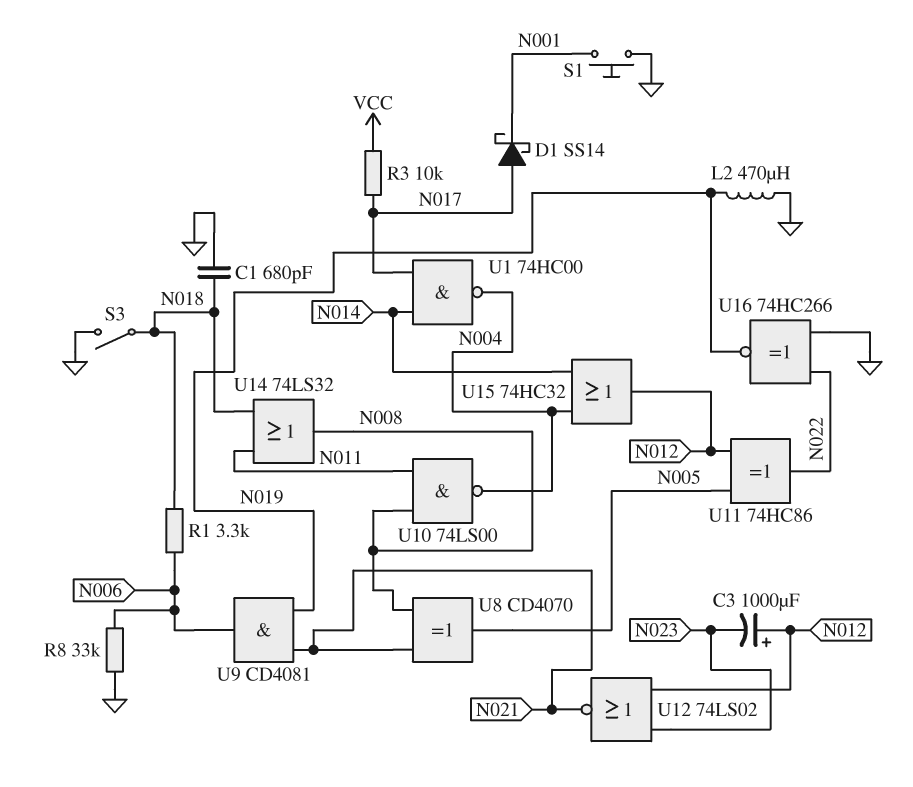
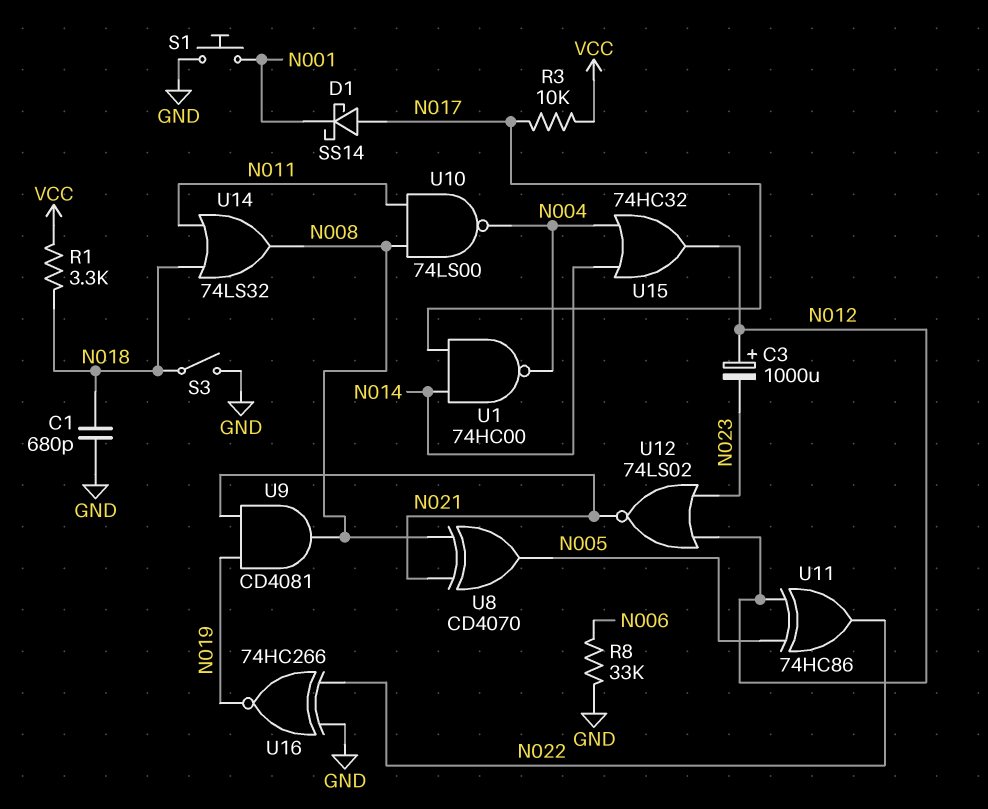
L2: 470uH (GND, N019) -> none
R1: 3.3k (N006, N018) -> 3.3k (N018, VCC)
U9: AND CD4081 (in N019, in N021, out N006) -> AND CD4081 (in N019, in N021, out N008)

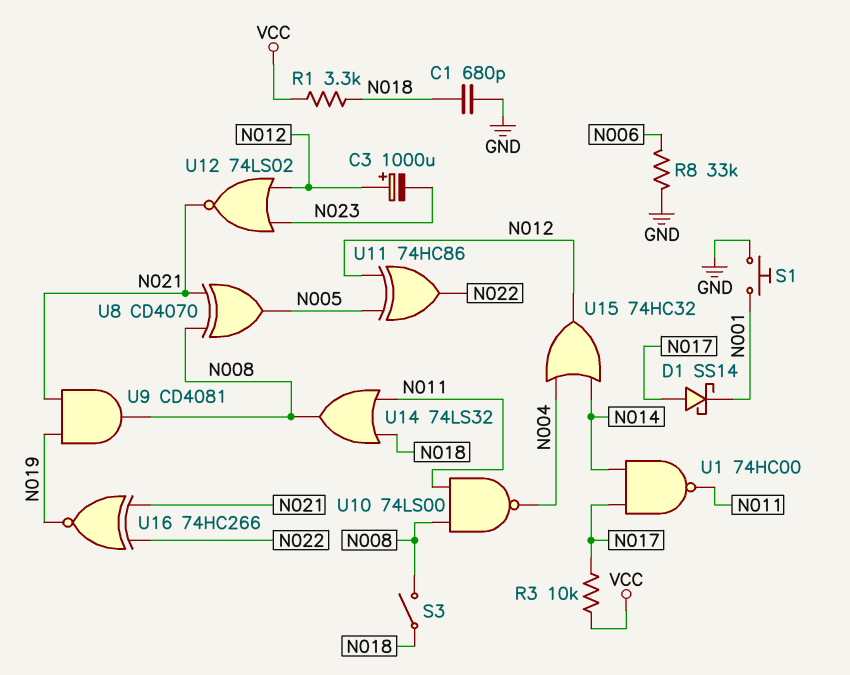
S3: switch (GND, N018) -> switch (N008, N018)
U1: NAND 74HC00 (in N014, in N017, out N004) -> NAND 74HC00 (in N014, in N017, out N011)
U16: XNOR 74HC266 (in GND, in N022, out N019) -> XNOR 74HC266 (in N021, in N022, out N019)

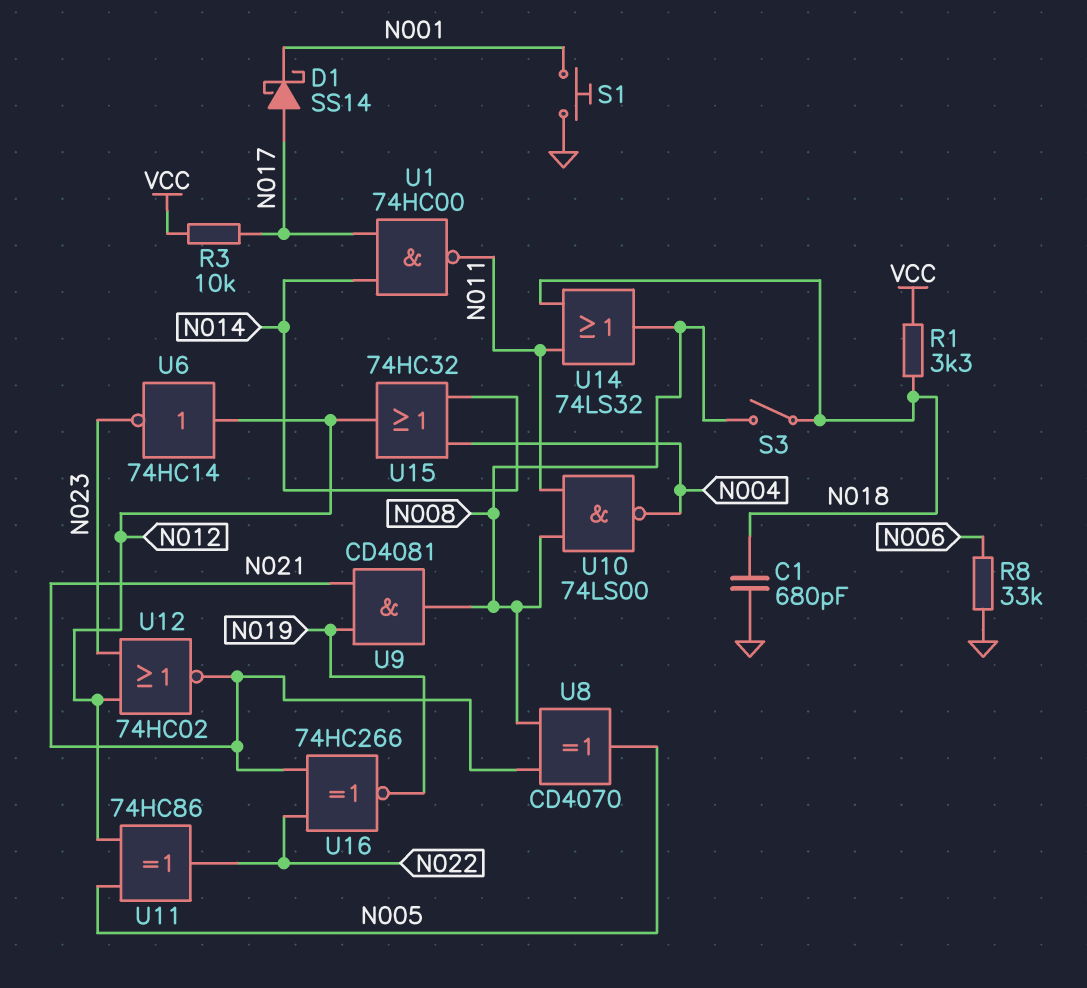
C3: 1000uF (plus N012, minus N023) -> none
U6: none -> NOT 74HC14 (in N012, out N023)
U12: NOR 74LS02 (in N012, in N023, out N021) -> NOR 74HC02 (in N012, in N023, out N021)

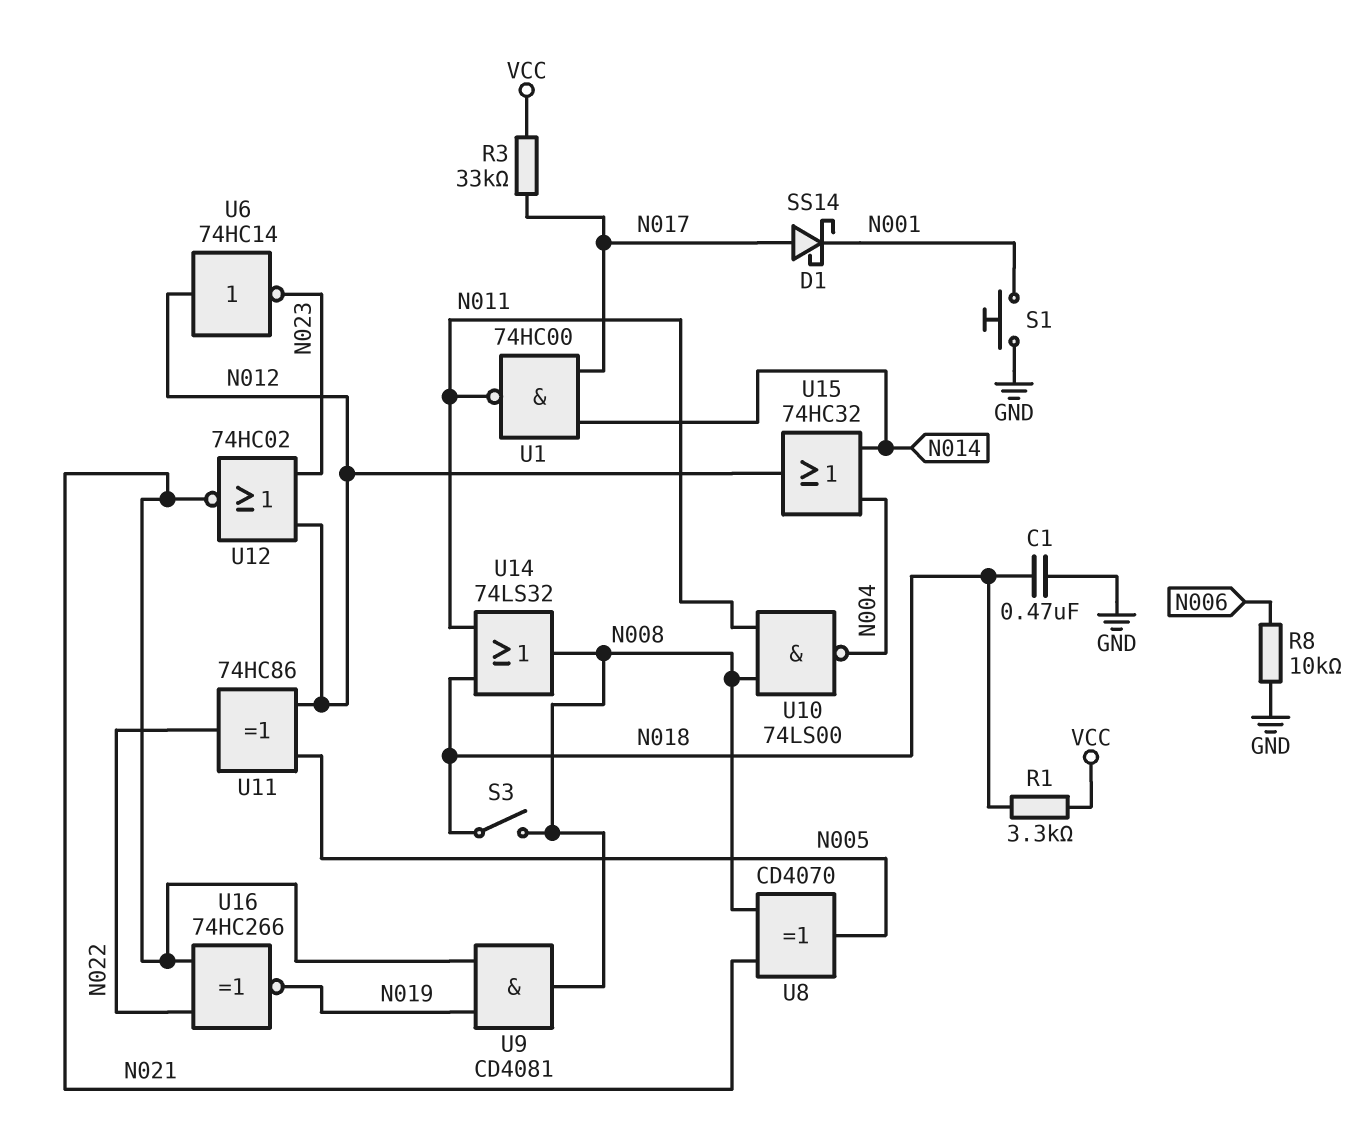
C1: 680pF (GND, N018) -> 470nF (GND, N018)
R3: 10k (N017, VCC) -> 33k (N017, VCC)
R8: 33k (GND, N006) -> 10k (GND, N006)

